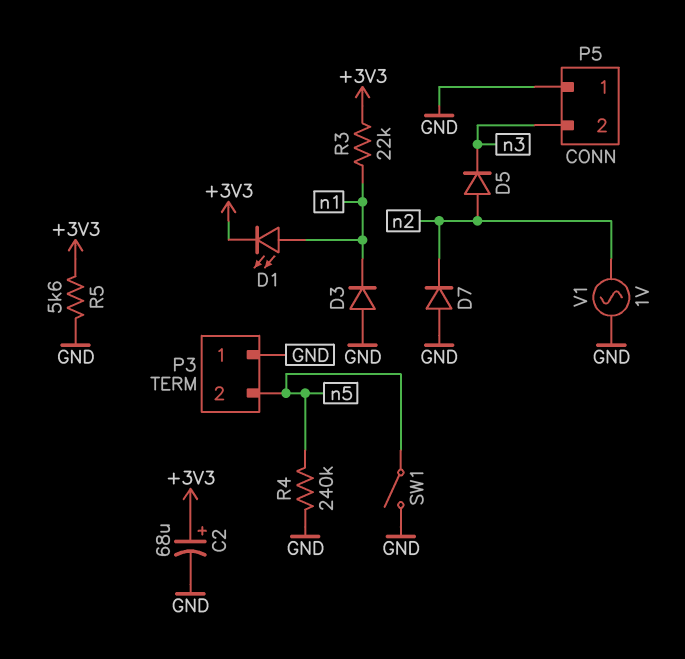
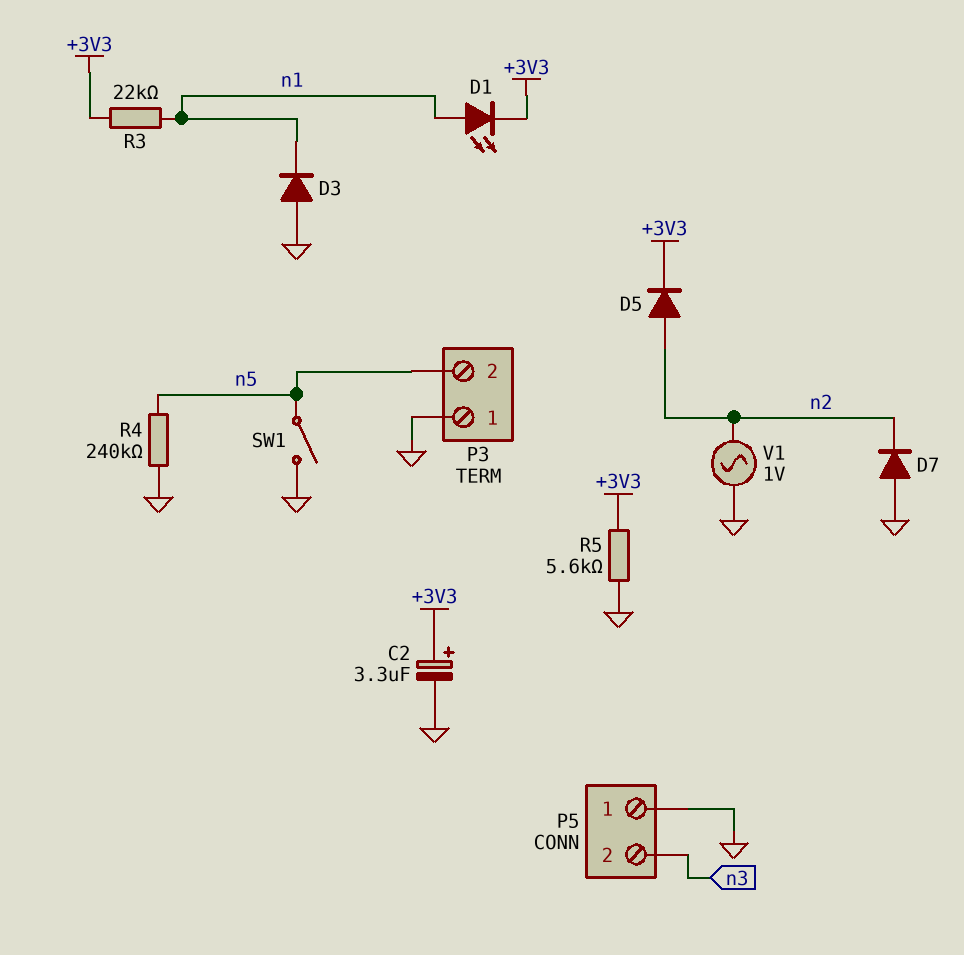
C2: 68uF (plus +3V3, minus GND) -> 3.3uF (plus +3V3, minus GND)
D5: diode (A n2, K n3) -> diode (A n2, K +3V3)

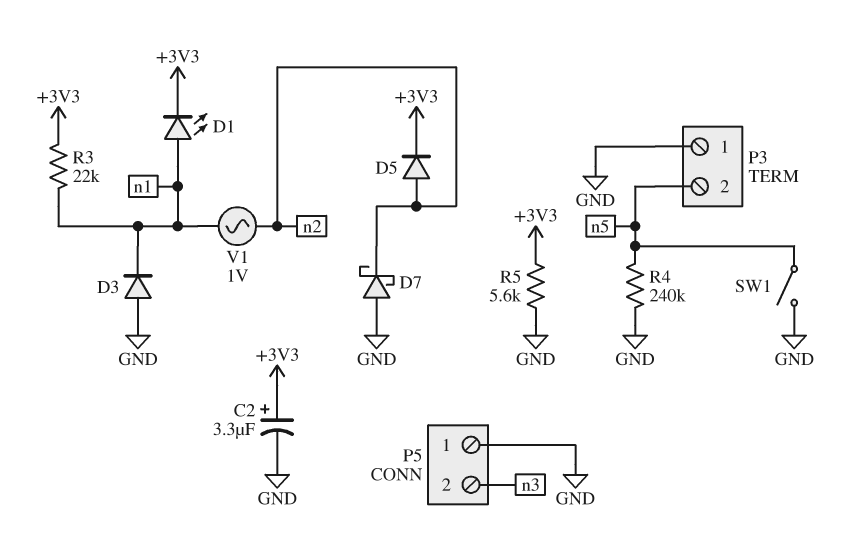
D7: diode (A GND, K n2) -> schottky (A GND, K n2)
V1: AC 1V (GND, n2) -> AC 1V (n1, n2)

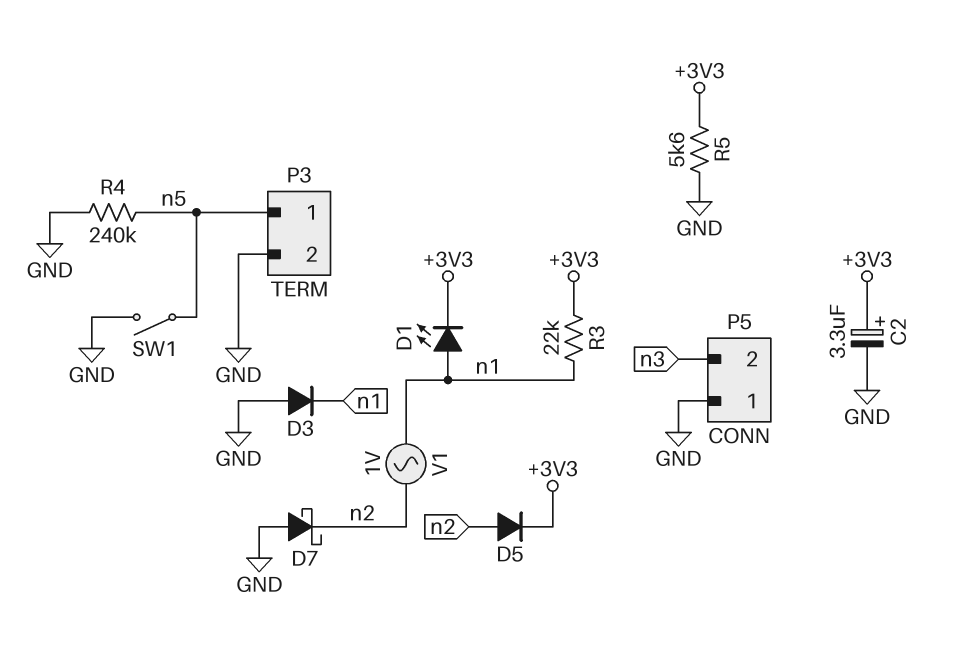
P3 pin 1: GND -> n5
P3 pin 2: n5 -> GND

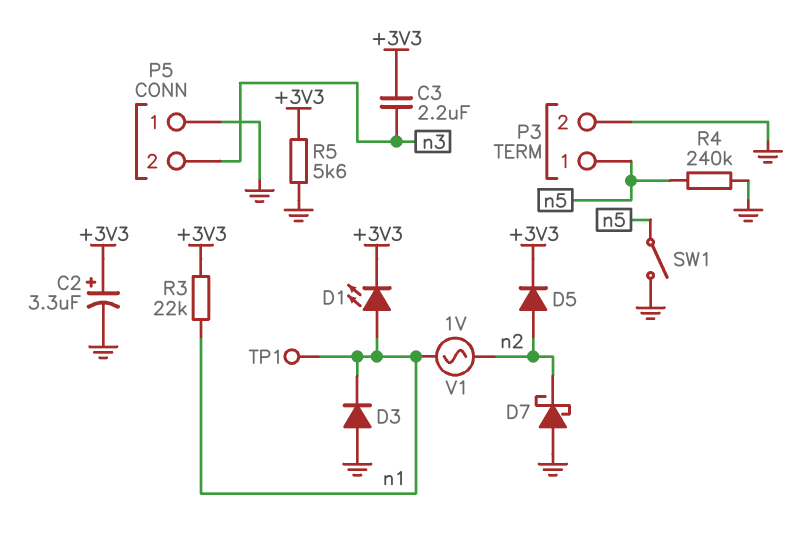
C3: none -> 2.2uF (+3V3, n3)
TP1: none -> test point (n1)

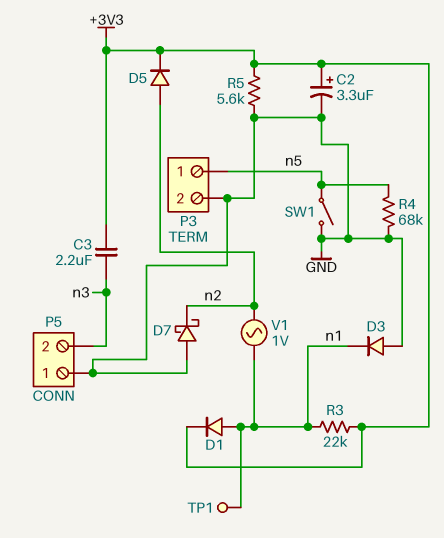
D1: LED (A n1, K +3V3) -> diode (A n1, K +3V3)
R4: 240k (GND, n5) -> 68k (GND, n5)

